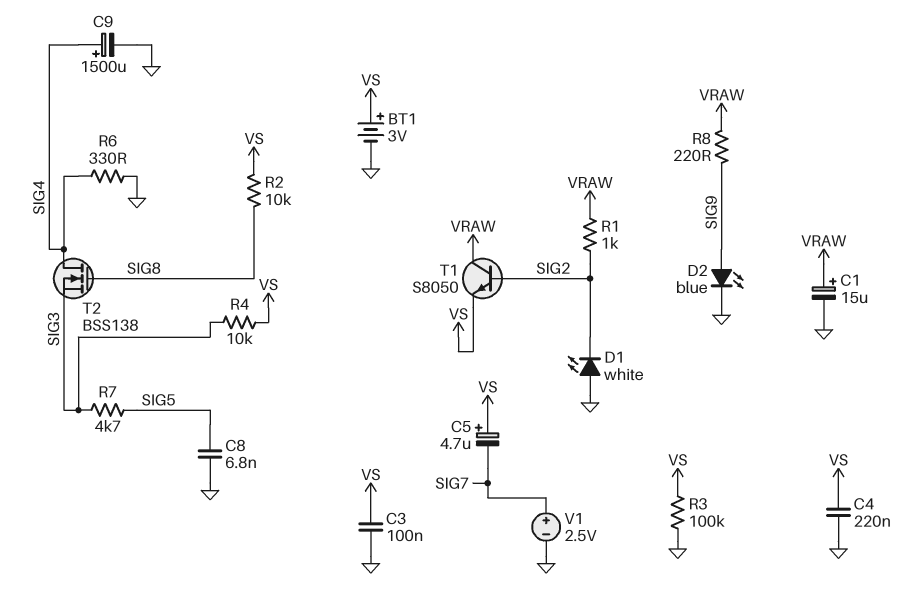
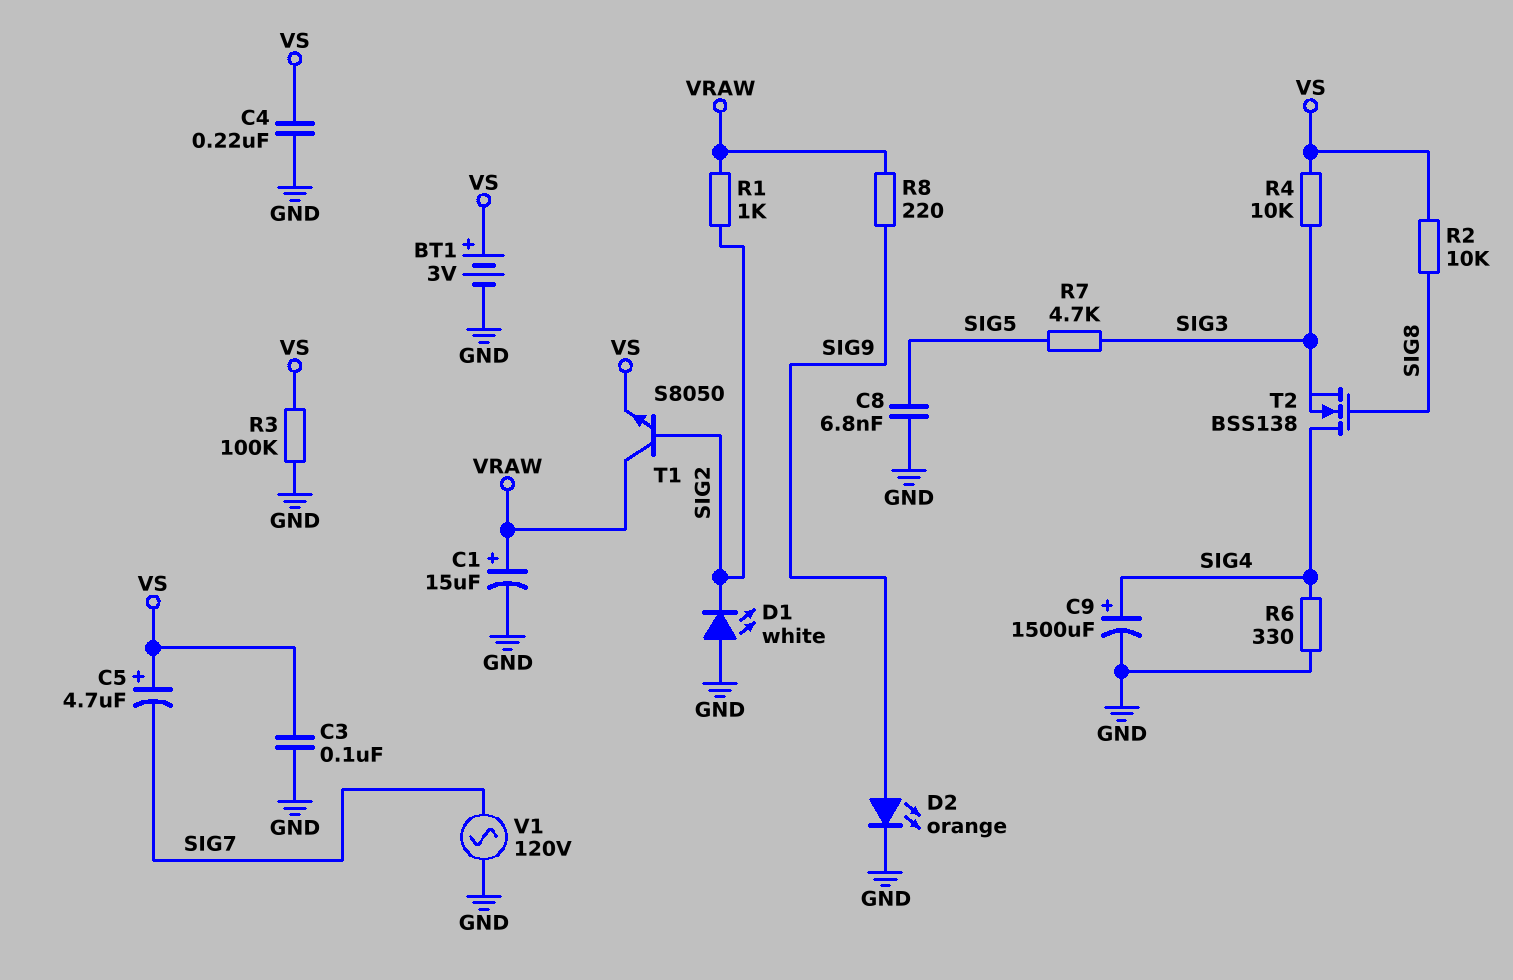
D2: LED blue (A SIG9, K GND) -> LED orange (A SIG9, K GND)
V1: 2.5V (plus SIG7, minus GND) -> AC 120V (GND, SIG7)

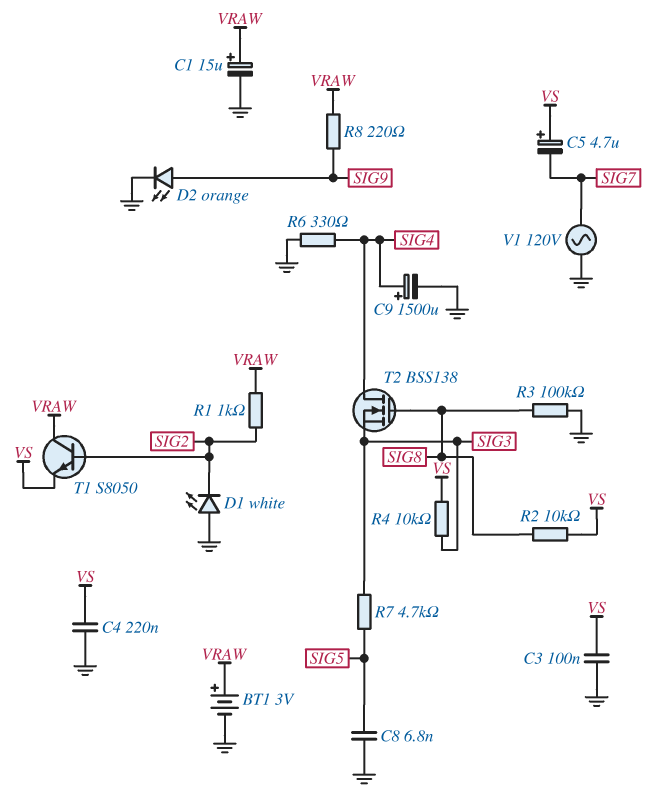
BT1: 3V (plus VS, minus GND) -> 3V (plus VRAW, minus GND)
R3: 100k (GND, VS) -> 100k (GND, SIG8)

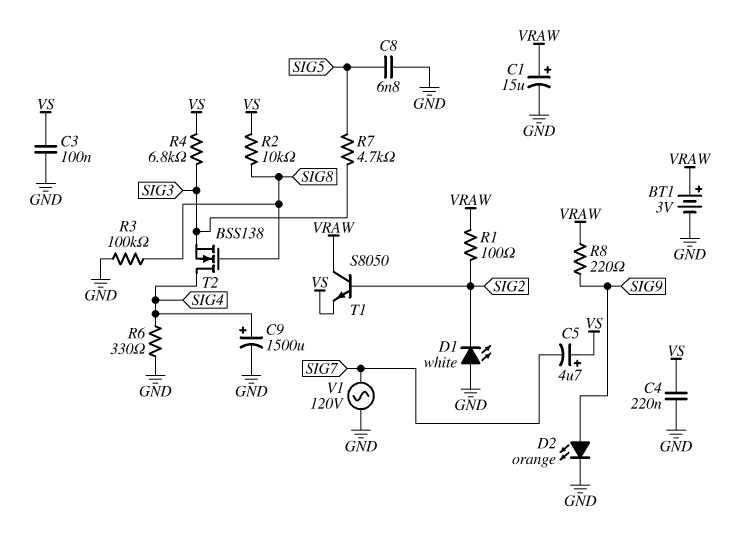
R1: 1k (SIG2, VRAW) -> 100 (SIG2, VRAW)
R4: 10k (SIG3, VS) -> 6.8k (SIG3, VS)

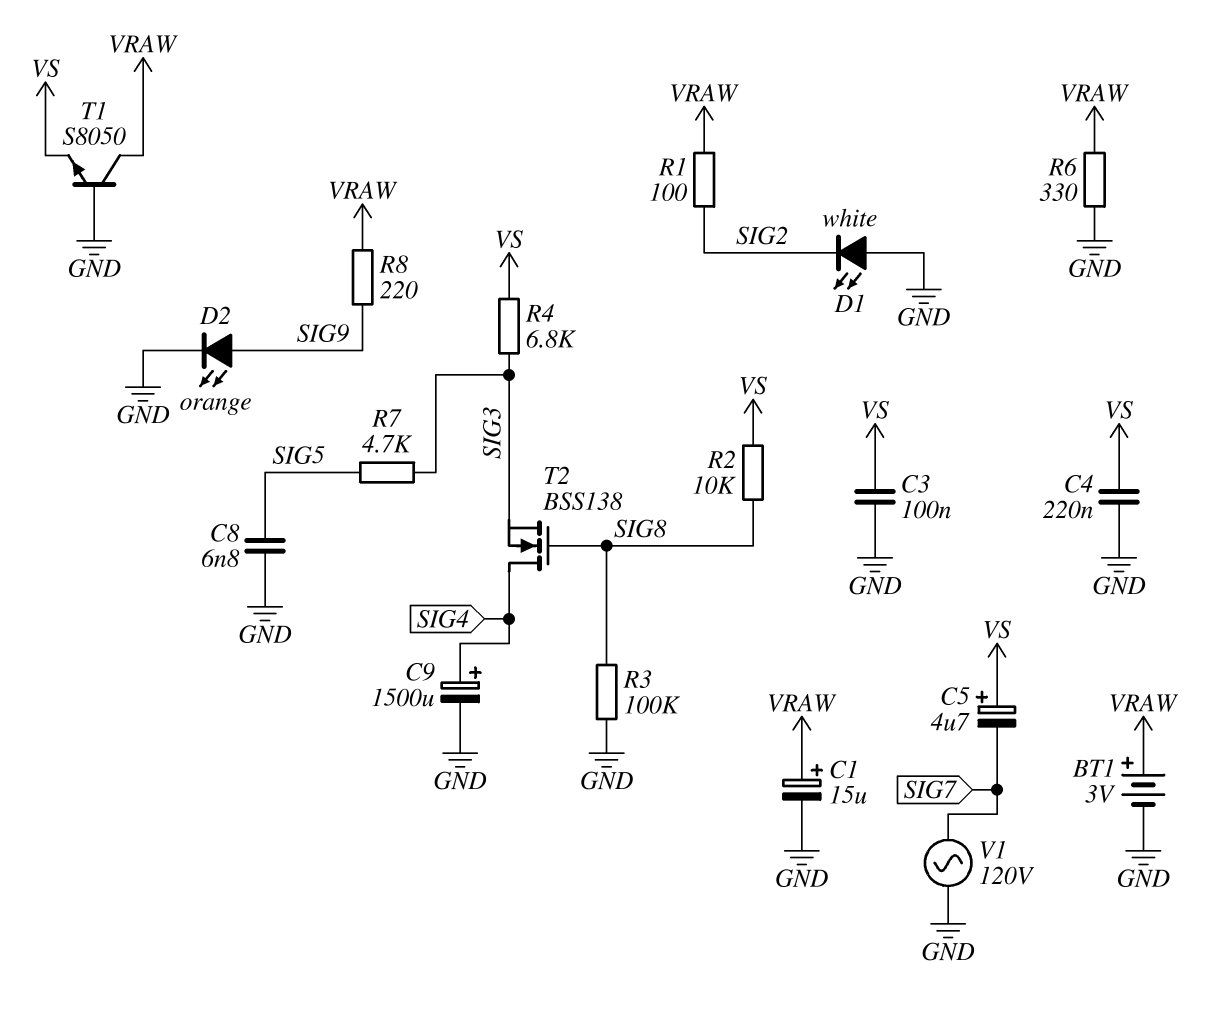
R6: 330 (GND, SIG4) -> 330 (GND, VRAW)
T1: NPN S8050 (B SIG2, C VRAW, E VS) -> NPN S8050 (B GND, C VRAW, E VS)

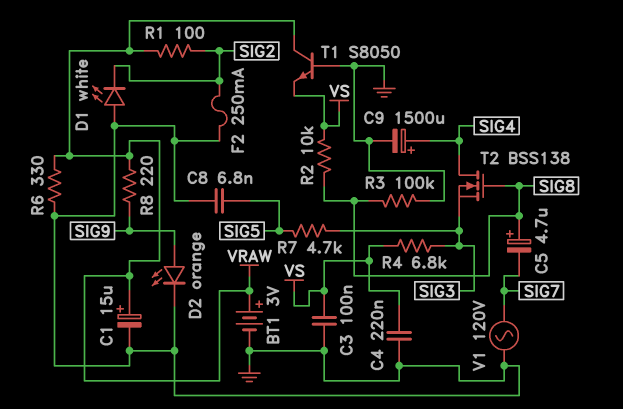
C5: 4.7uF (plus VS, minus SIG7) -> 4.7uF (plus SIG8, minus SIG7)
F2: none -> 250mA (GND, SIG2)

